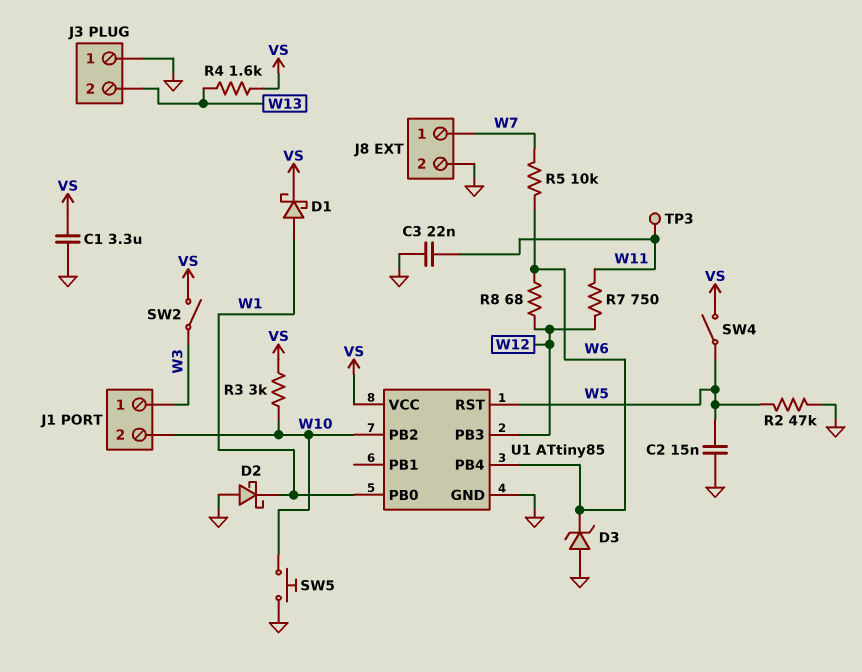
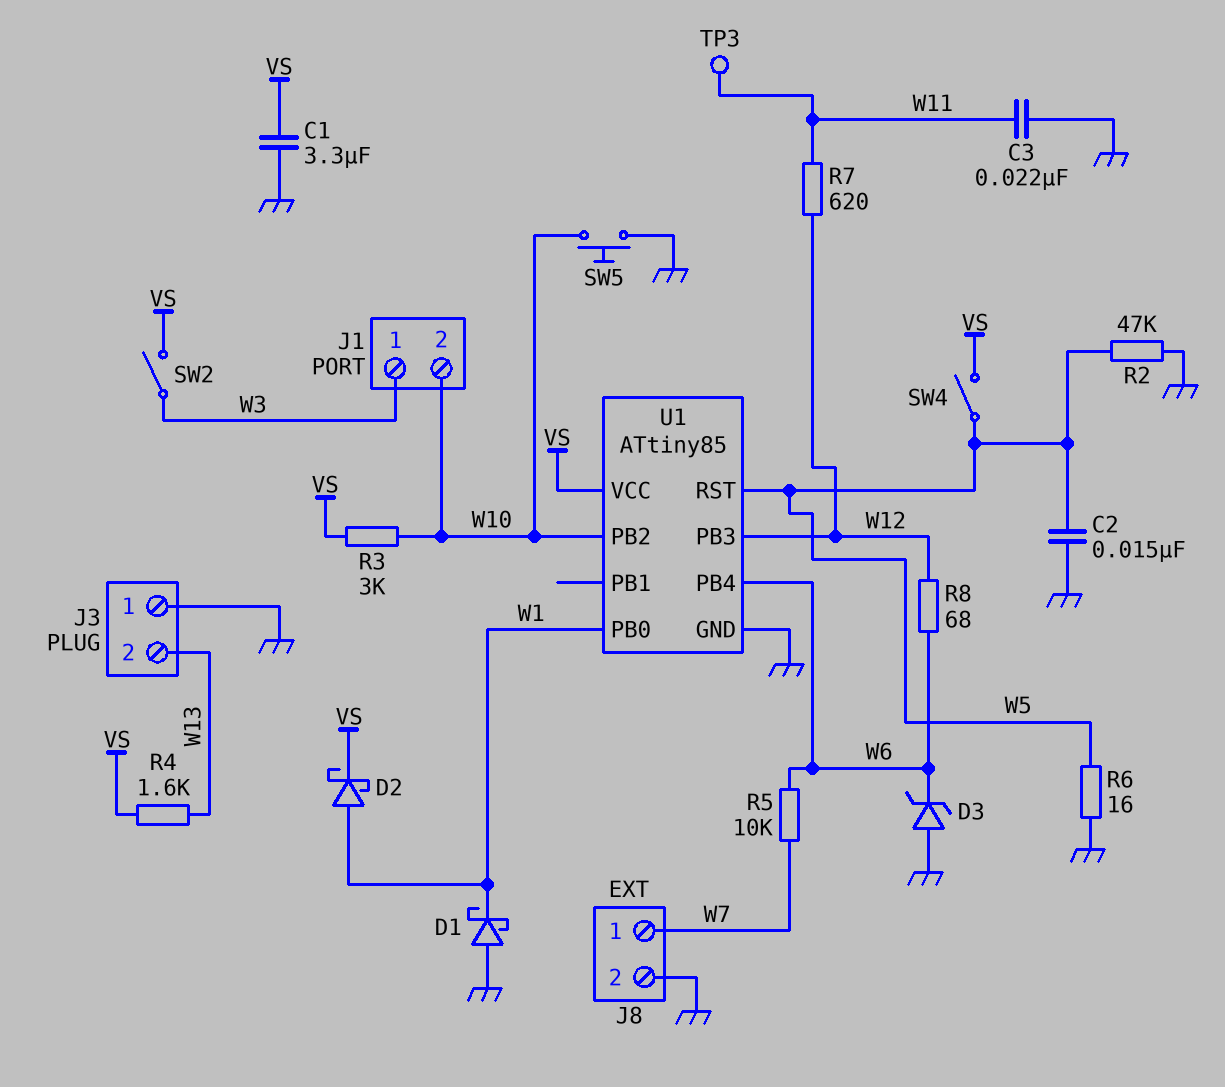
D1: schottky (A W1, K VS) -> schottky (A GND, K W1)
D2: schottky (A GND, K W1) -> schottky (A W1, K VS)
R6: none -> 16 (GND, W5)
R7: 750 (W11, W12) -> 620 (W11, W12)

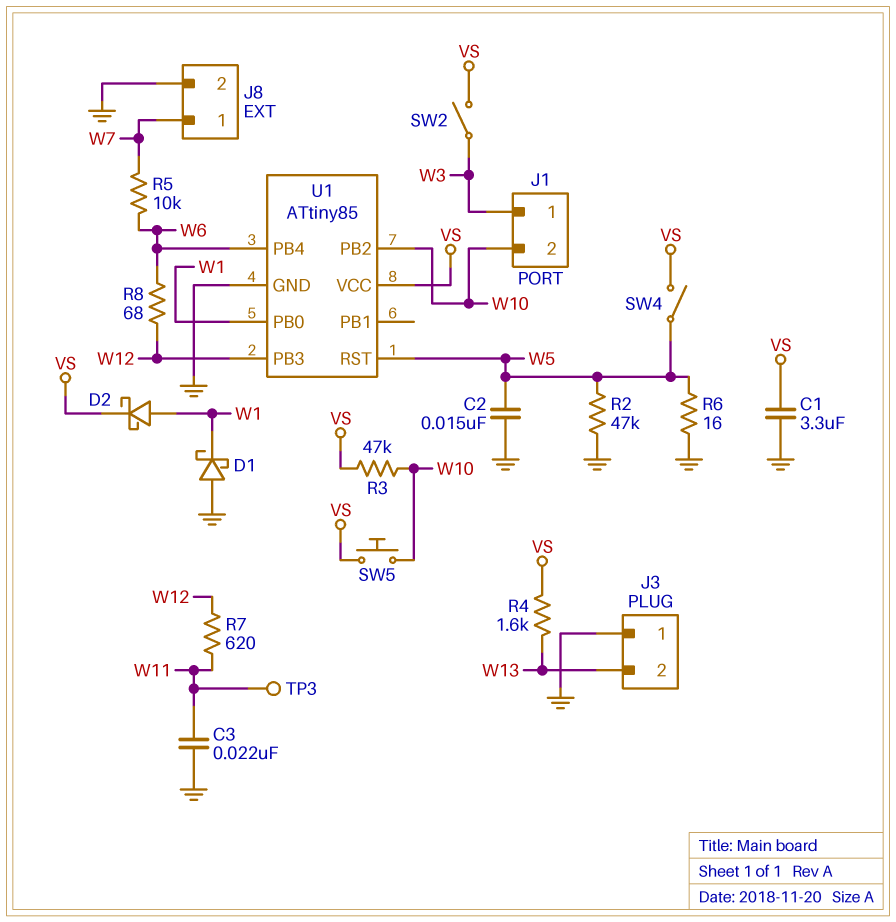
D3: zener (A GND, K W6) -> none
R3: 3k (VS, W10) -> 47k (VS, W10)
SW5: button (GND, W10) -> button (VS, W10)

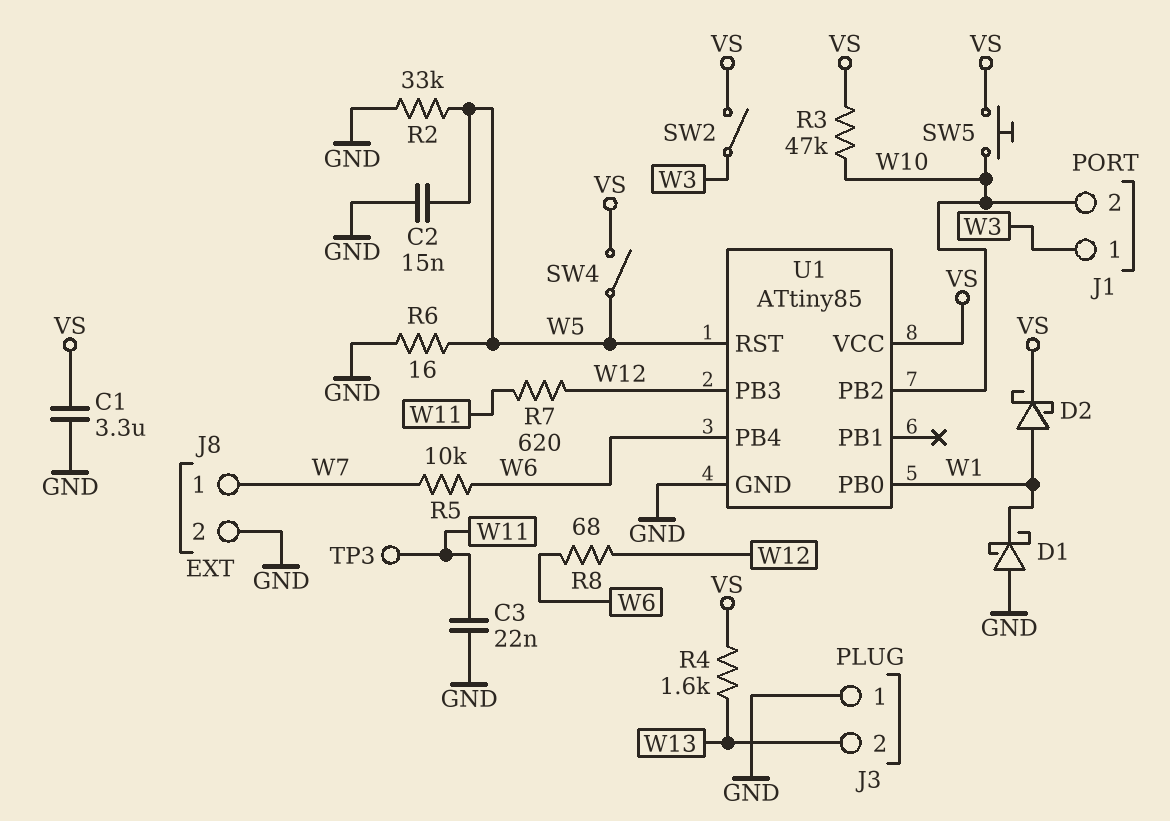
R2: 47k (GND, W5) -> 33k (GND, W5)

